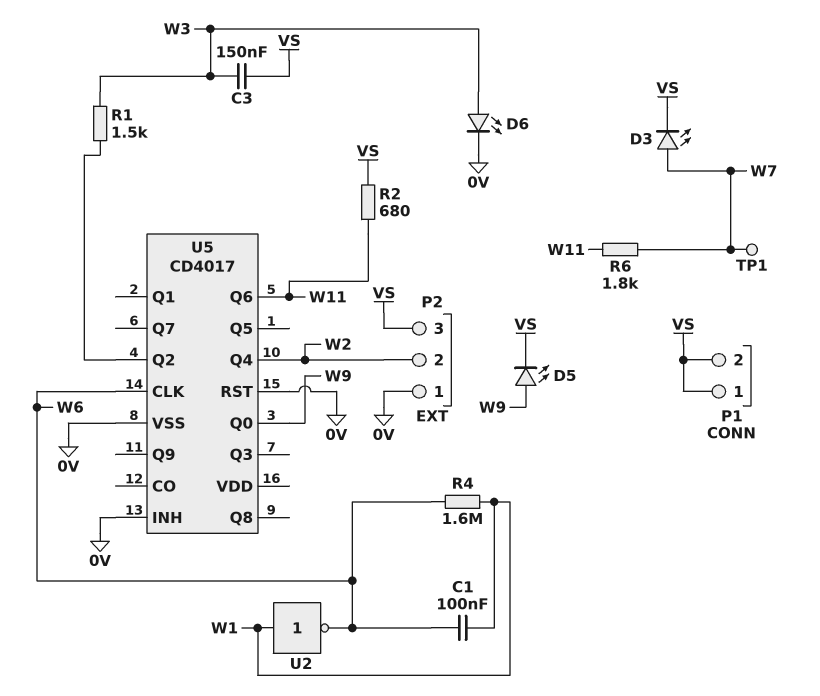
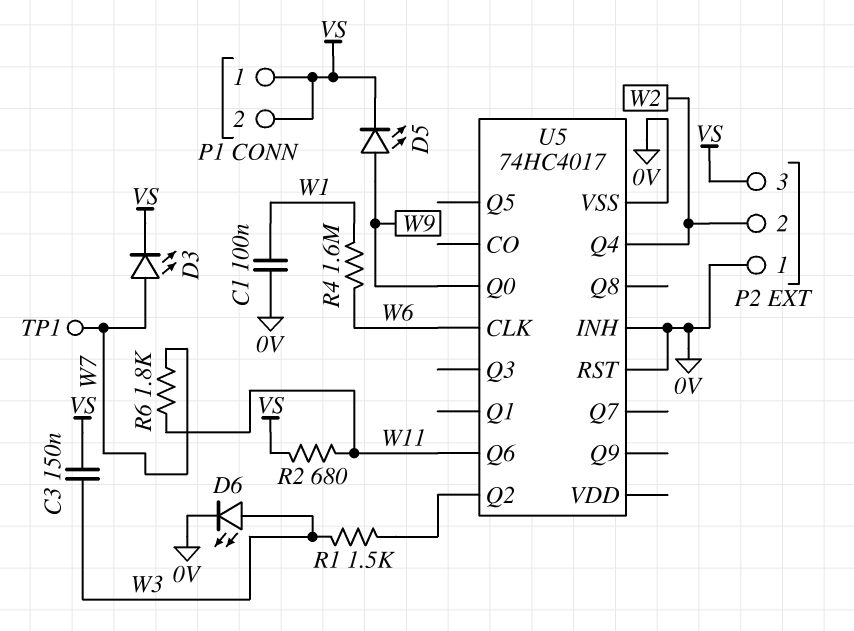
C1: 100nF (W1, W6) -> 100nF (0V, W1)
U2: NOT (in W1, out W6) -> none
U5: CD4017 -> 74HC4017

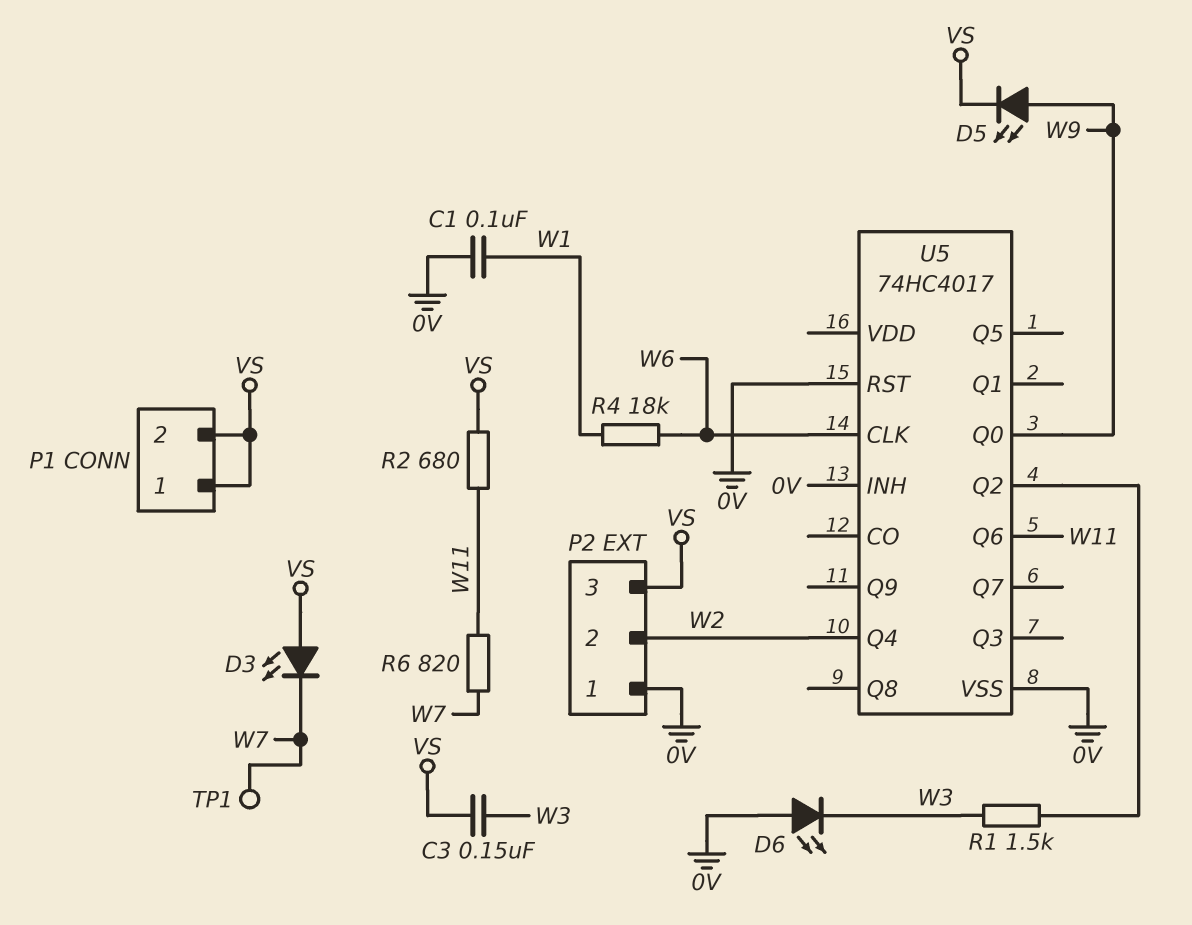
D3: LED (A W7, K VS) -> LED (A VS, K W7)
D6: LED (A W3, K 0V) -> LED (A 0V, K W3)
R4: 1.6M (W1, W6) -> 18k (W1, W6)
R6: 1.8k (W7, W11) -> 820 (W7, W11)

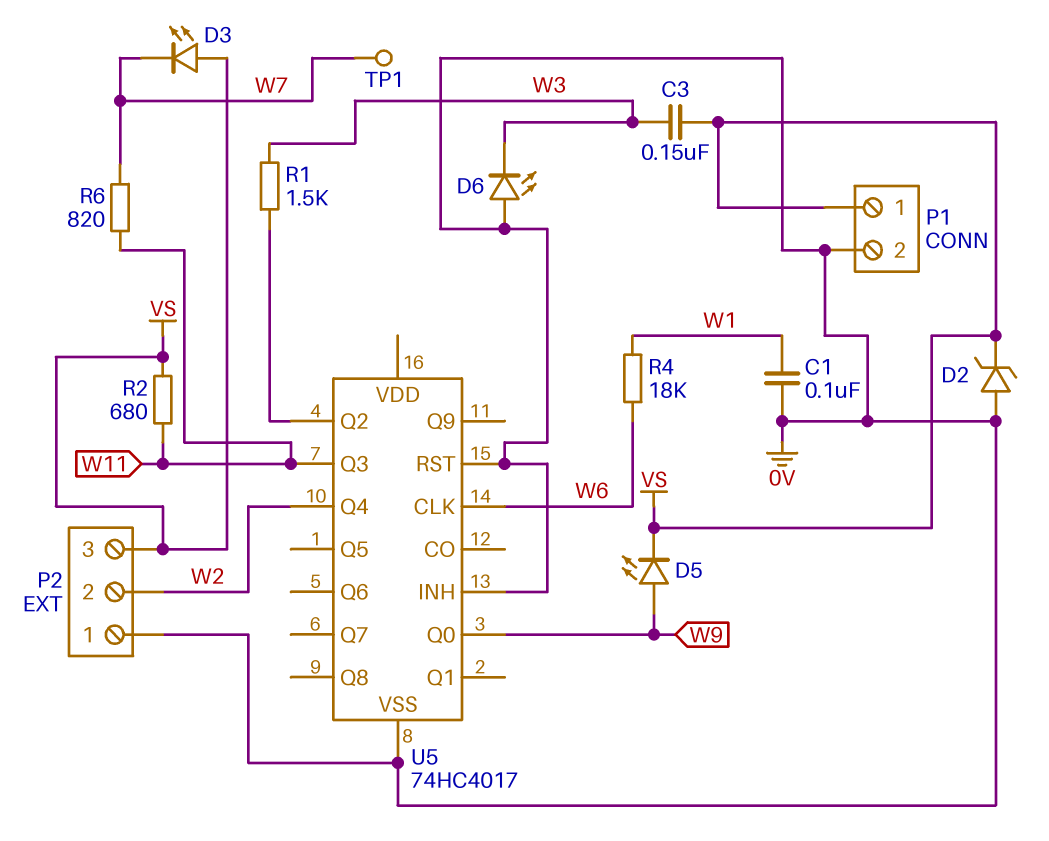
D2: none -> zener (A 0V, K VS)
P1 pin 2: VS -> 0V
U5 pin Q3: none -> W11
U5 pin Q6: W11 -> none

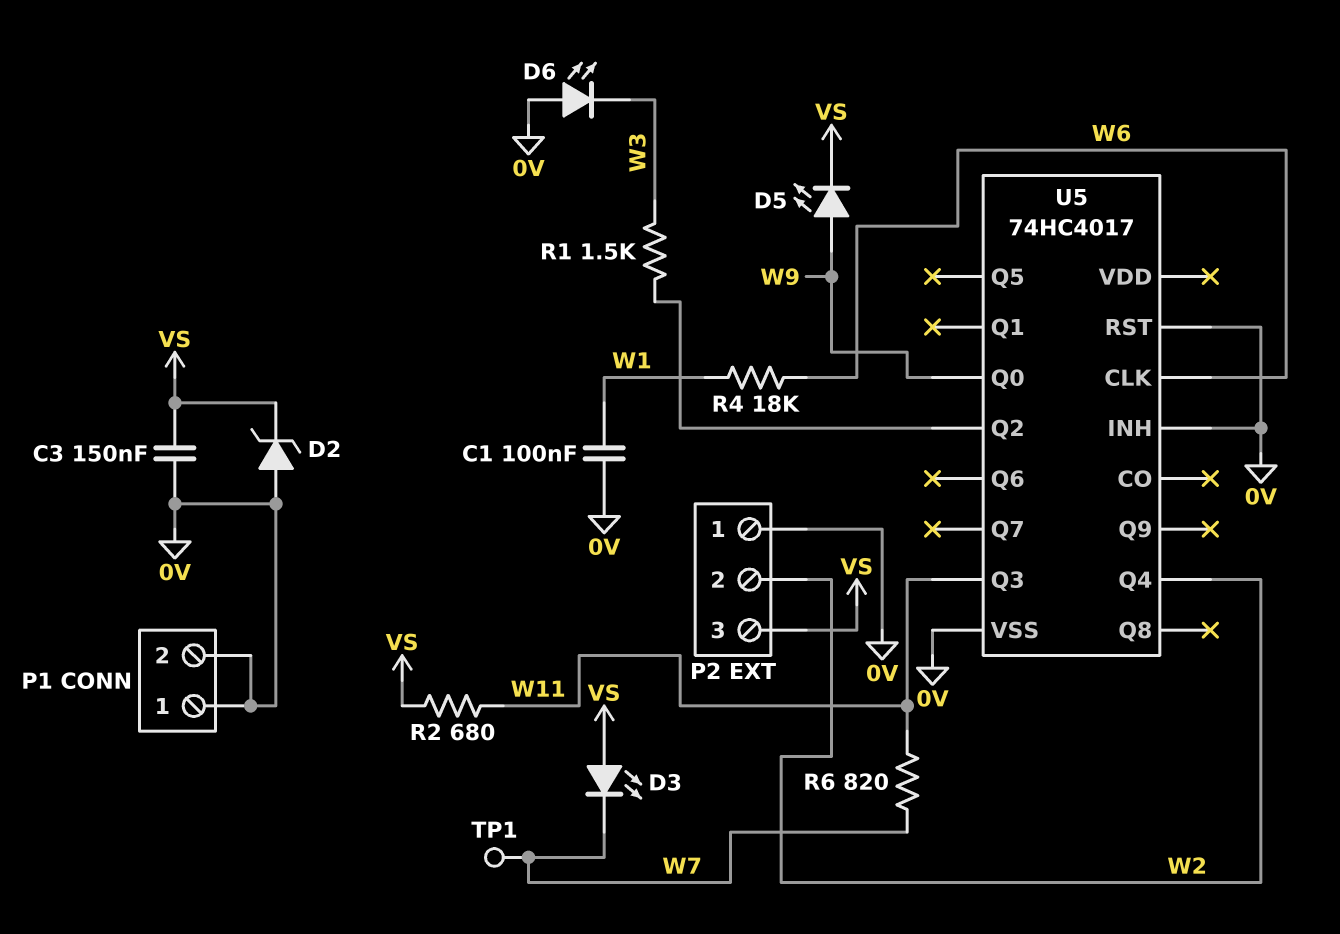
C3: 150nF (VS, W3) -> 150nF (0V, VS)
P1 pin 1: VS -> 0V

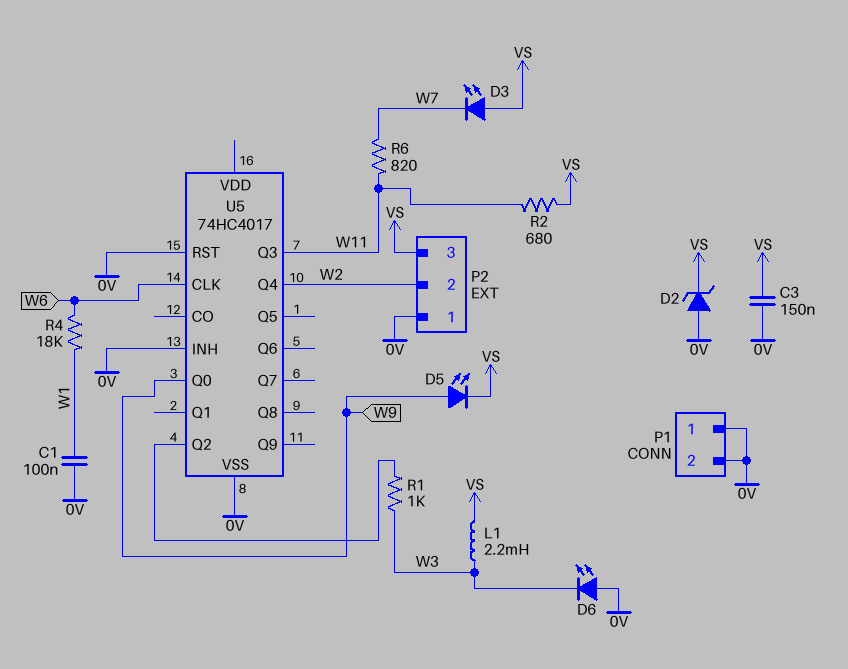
L1: none -> 2.2mH (VS, W3)
R1: 1.5k (U5/Q2, W3) -> 1k (U5/Q2, W3)
TP1: test point (W7) -> none

